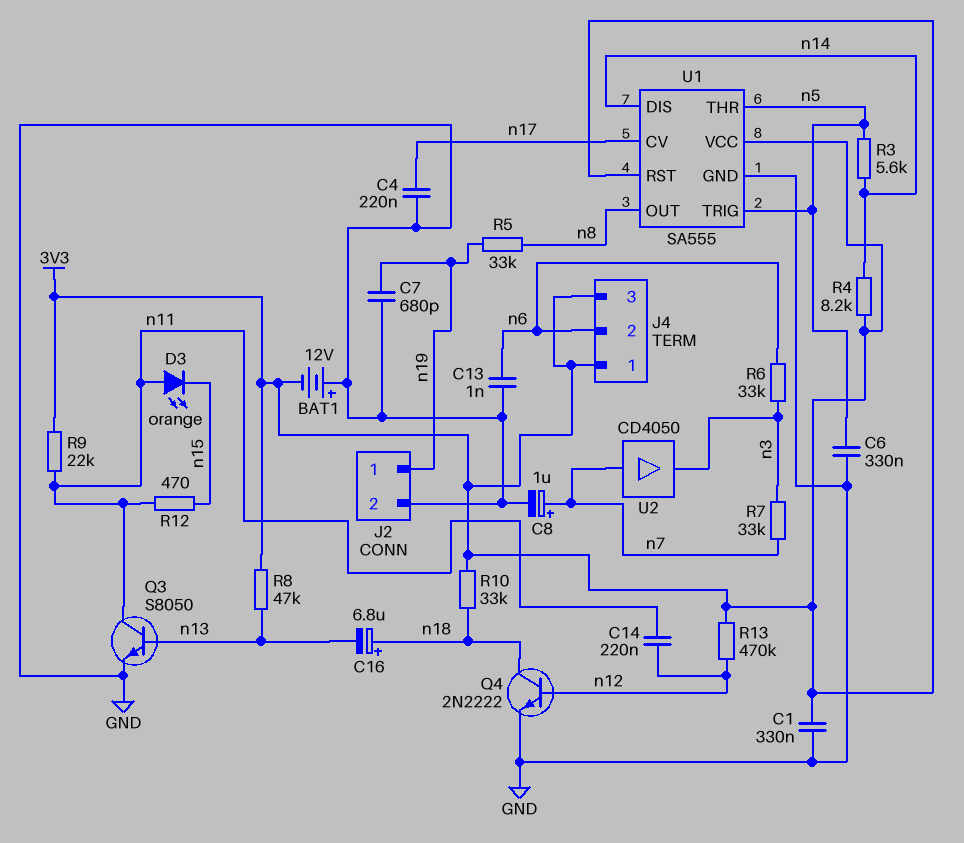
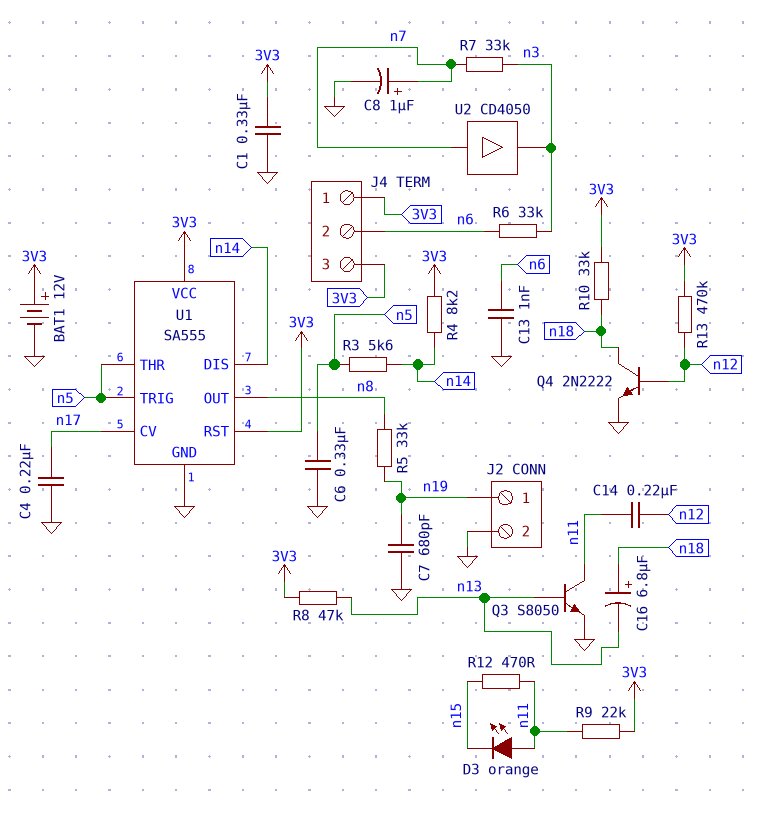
BAT1: 12V (plus GND, minus 3V3) -> 12V (plus 3V3, minus GND)

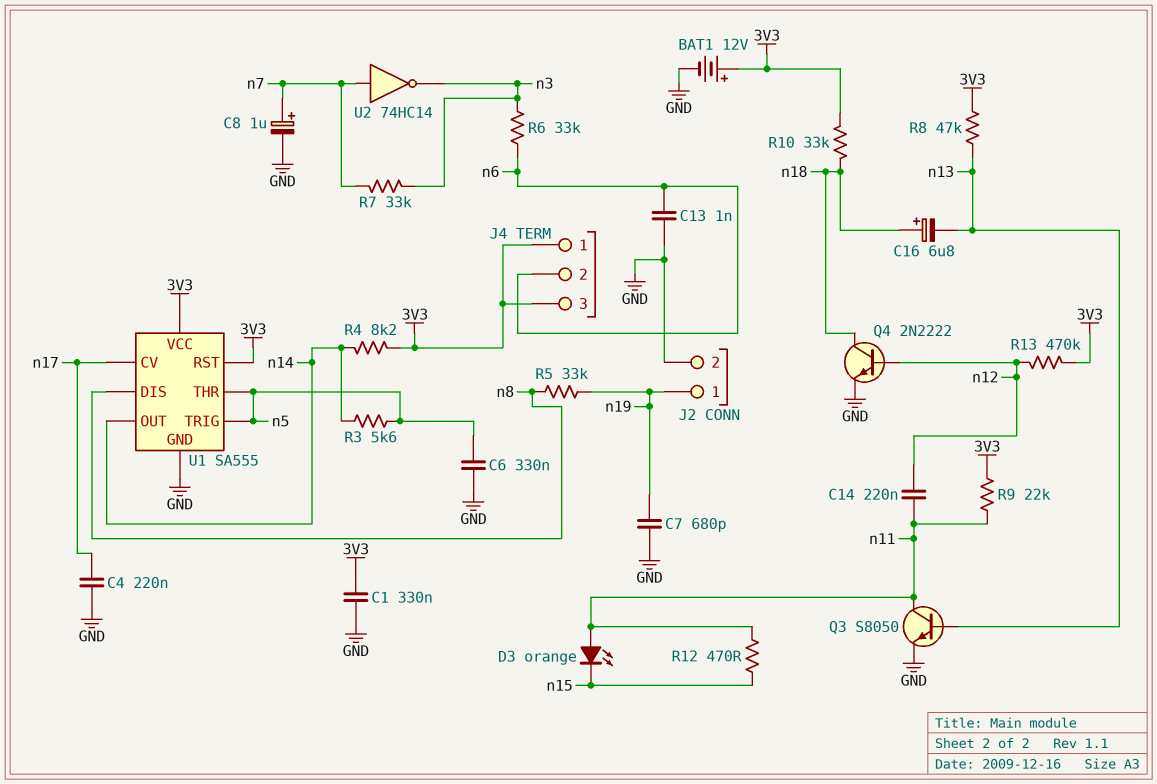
U1 pin DIS: n14 -> n8
U1 pin OUT: n8 -> n14
U2: buffer CD4050 (in n7, out n3) -> NOT 74HC14 (in n7, out n3)

